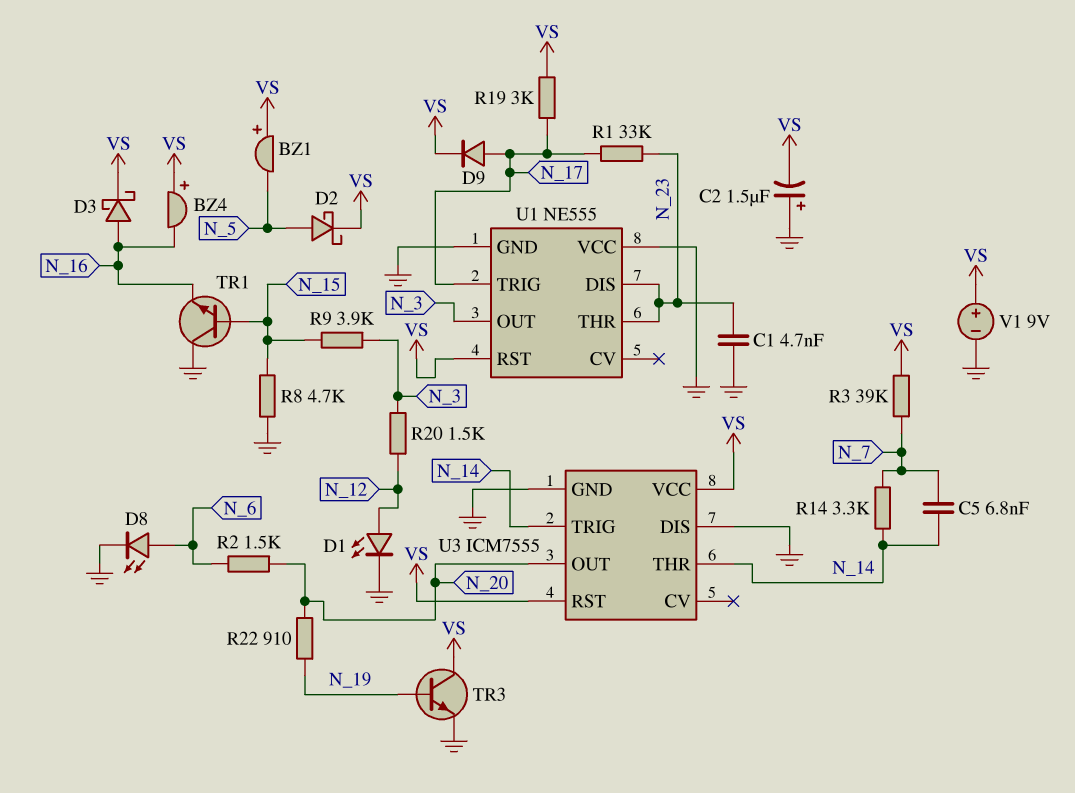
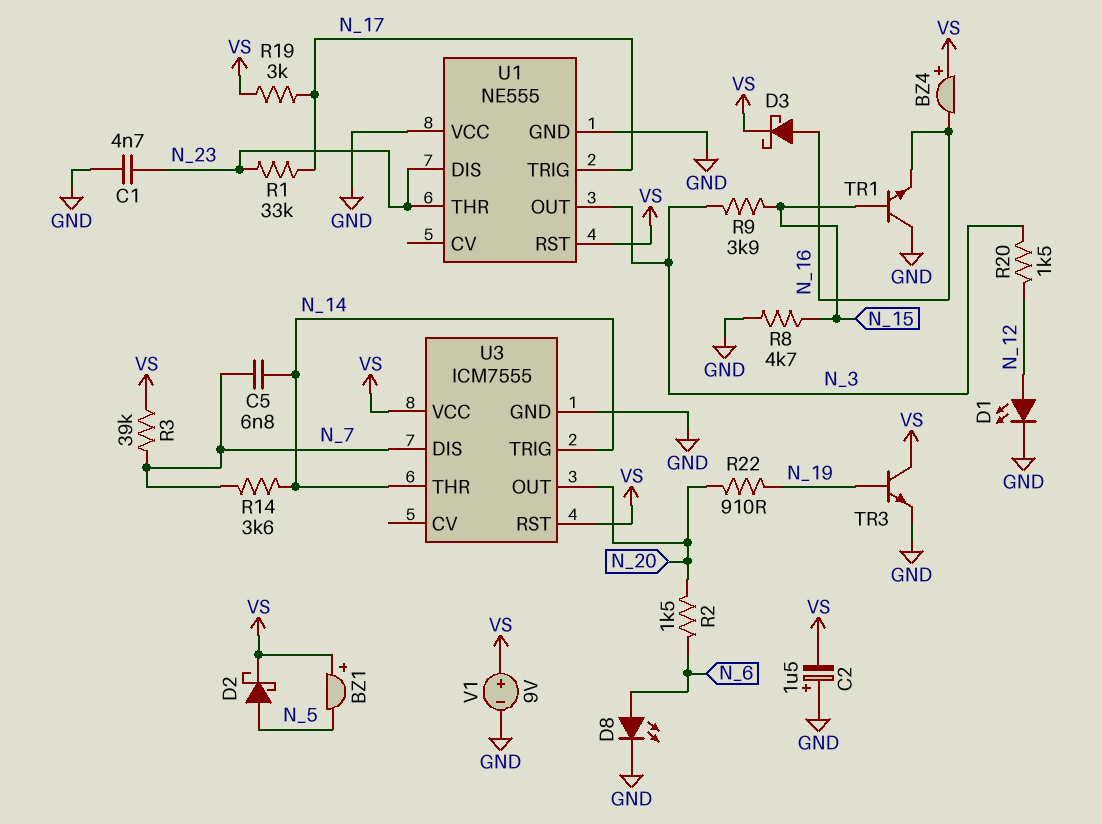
D9: diode (A N_17, K VS) -> none
R14: 3.3k (N_7, N_14) -> 3.6k (N_7, N_14)
U3 pin DIS: GND -> N_7

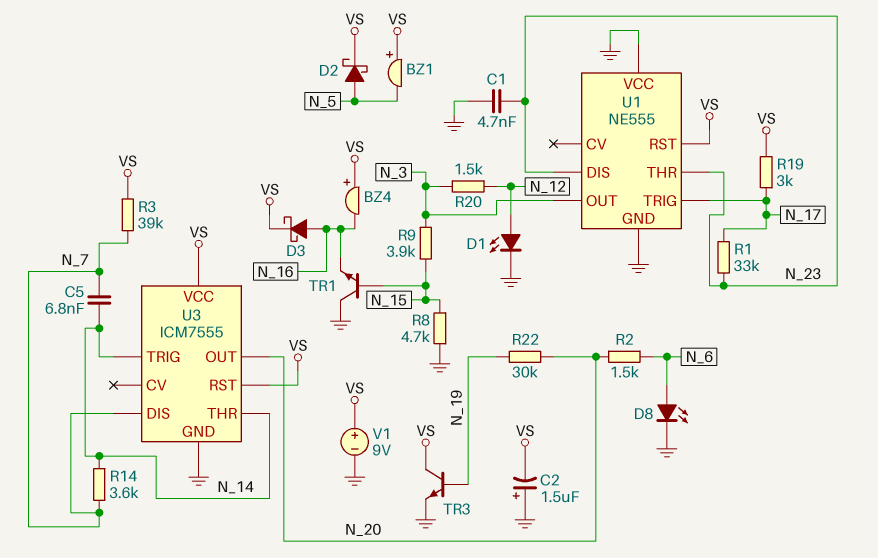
R22: 910 (N_19, N_20) -> 30k (N_19, N_20)

